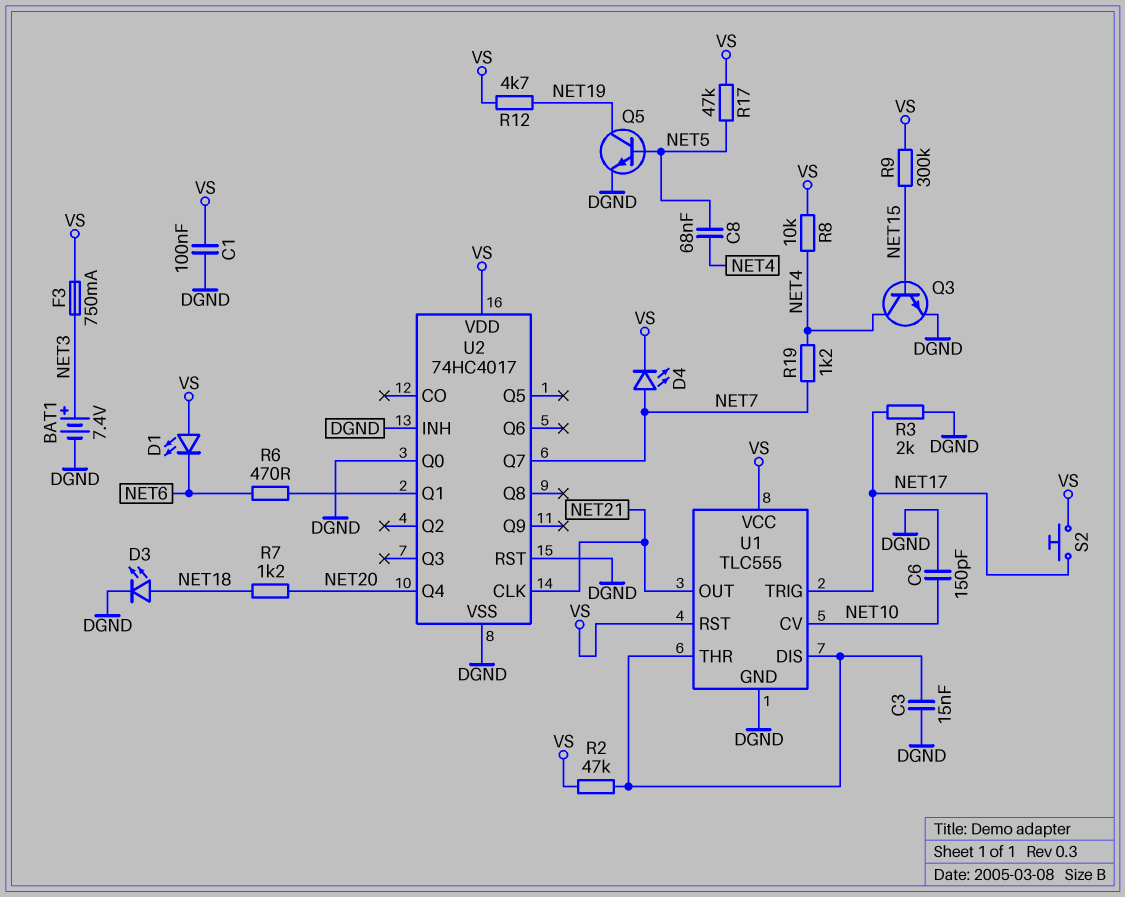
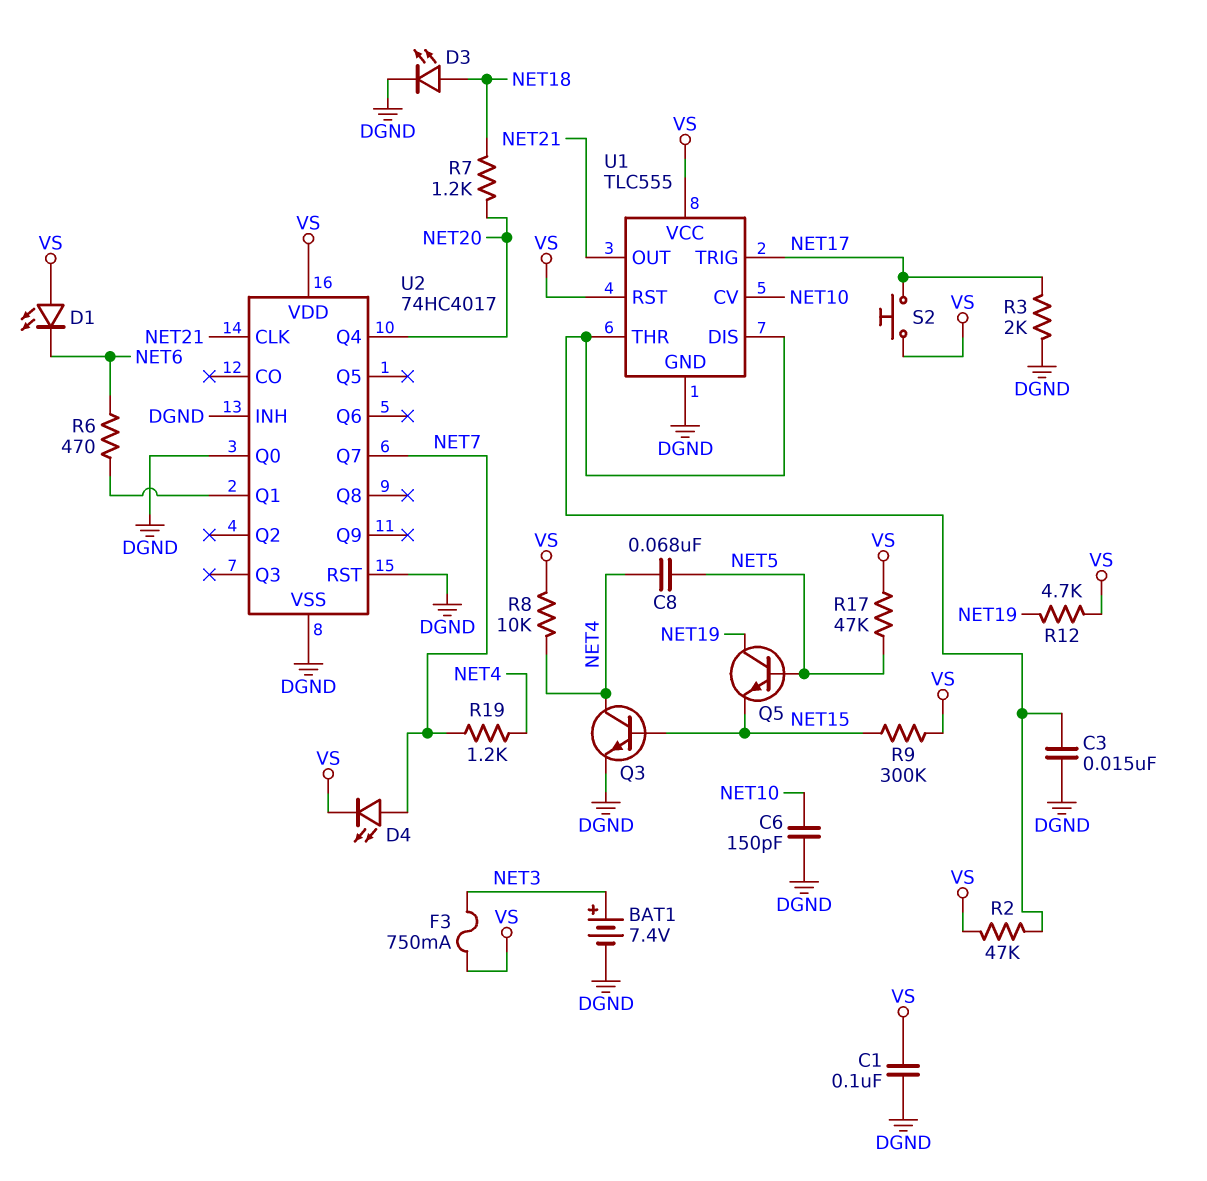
Q5: NPN (B NET5, C NET19, E DGND) -> NPN (B NET5, C NET19, E NET15)

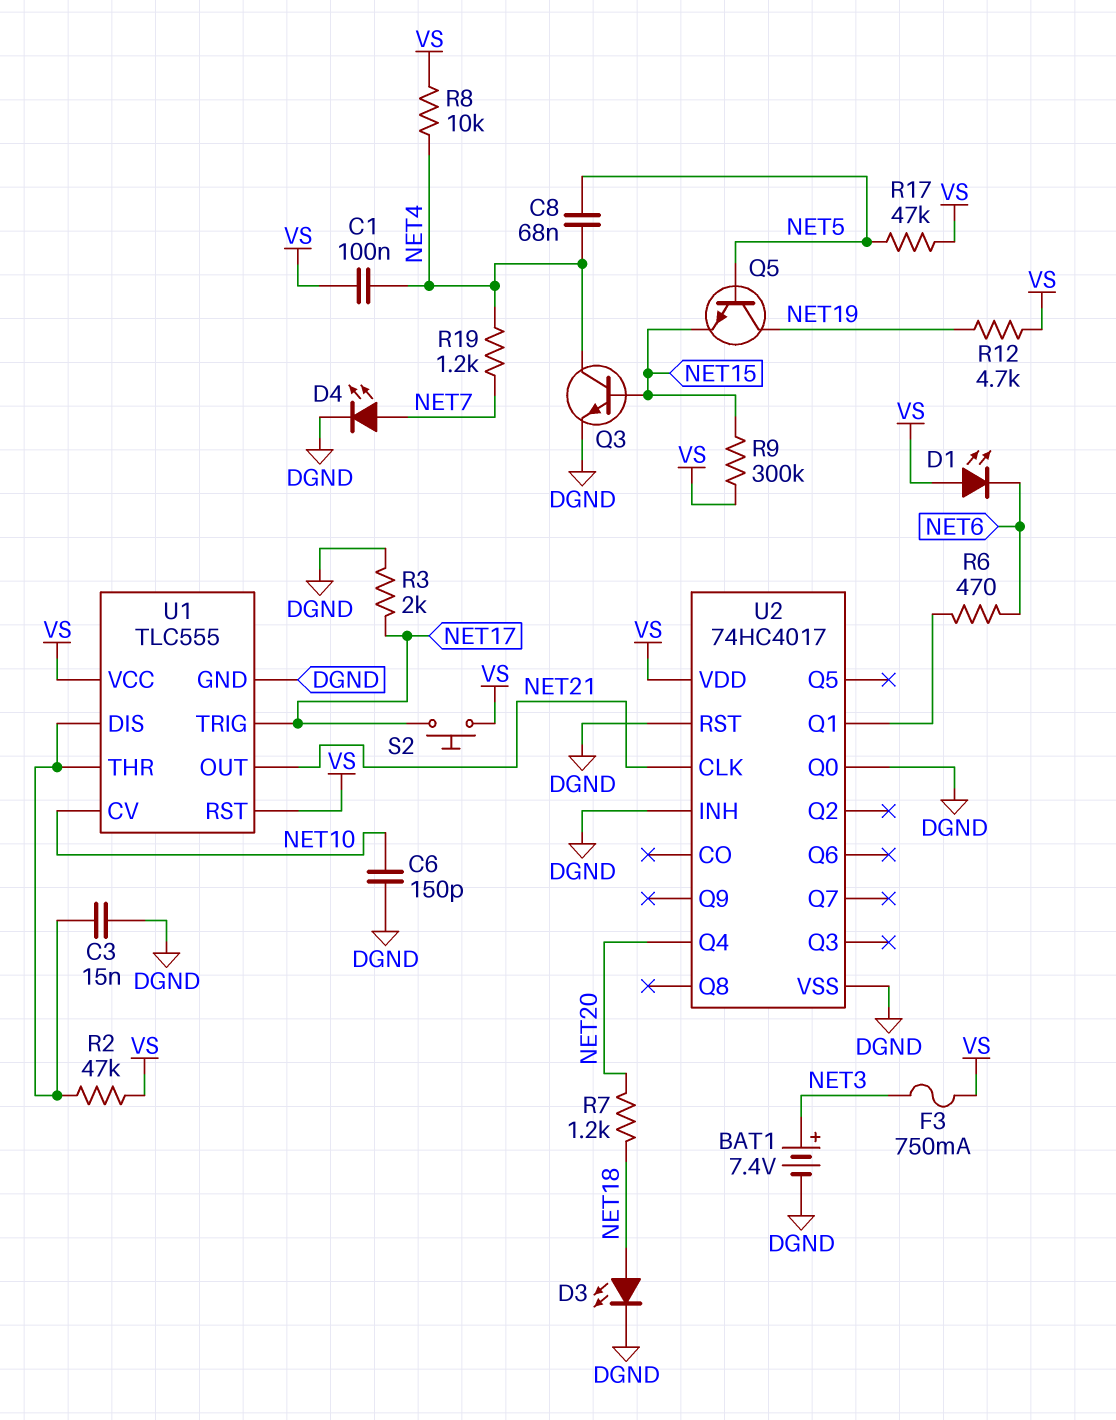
C1: 100nF (DGND, VS) -> 100nF (NET4, VS)
D4: LED (A NET7, K VS) -> LED (A NET7, K DGND)
U2 pin Q7: NET7 -> none

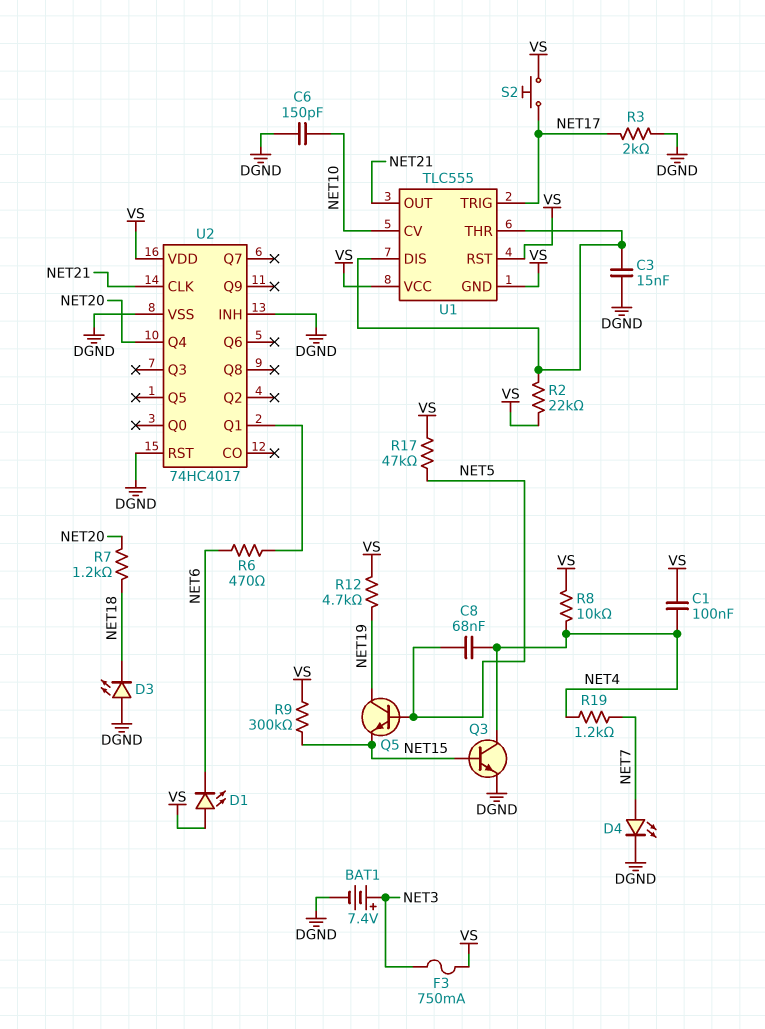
D3: LED (A NET18, K DGND) -> LED (A DGND, K NET18)
R2: 47k (U1/DIS, VS) -> 22k (U1/DIS, VS)
U1 pin GND: DGND -> VS
U2 pin Q0: DGND -> none

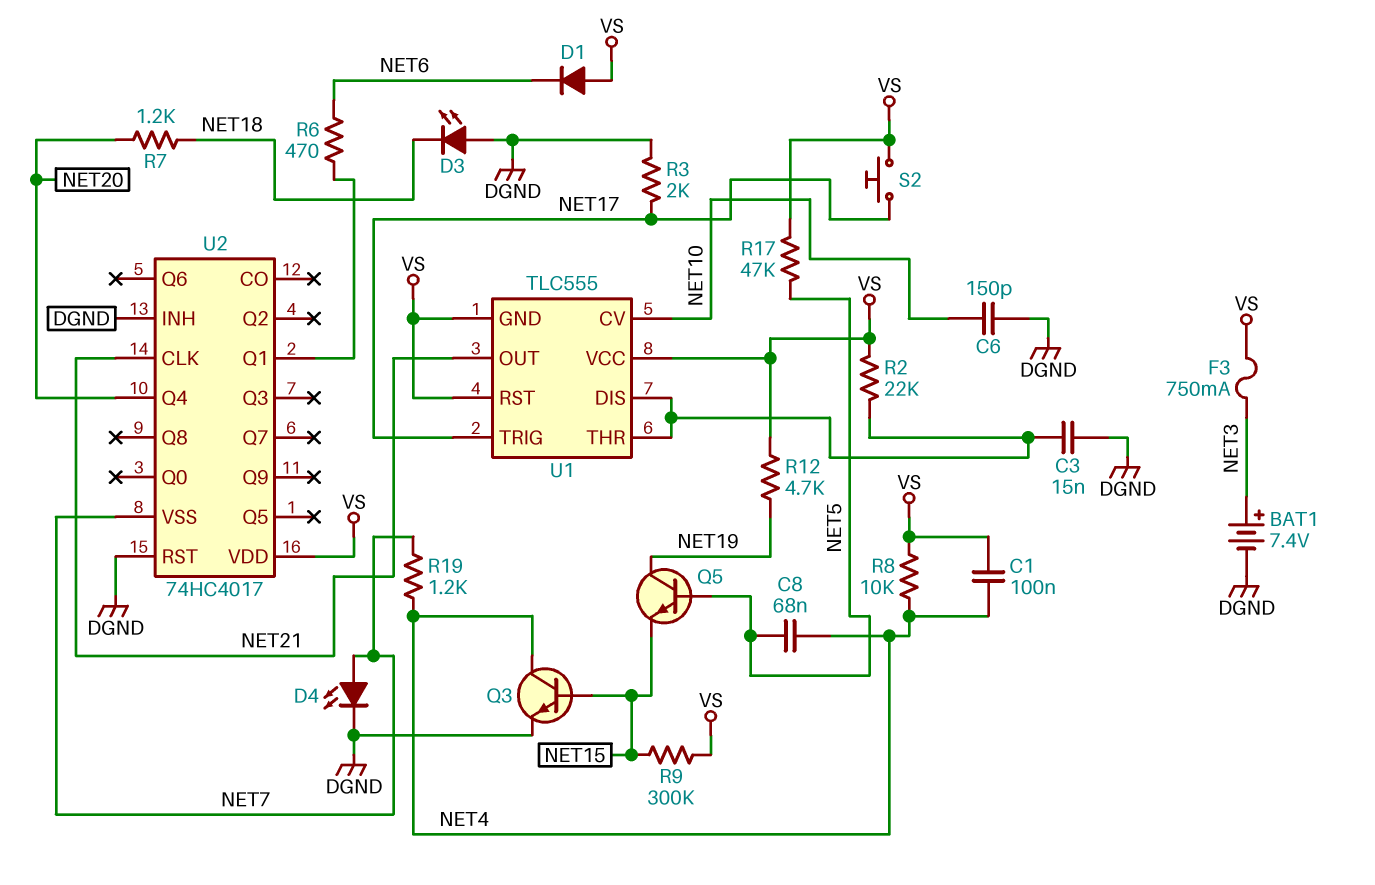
D1: LED (A VS, K NET6) -> diode (A VS, K NET6)
U2 pin VSS: DGND -> NET7

